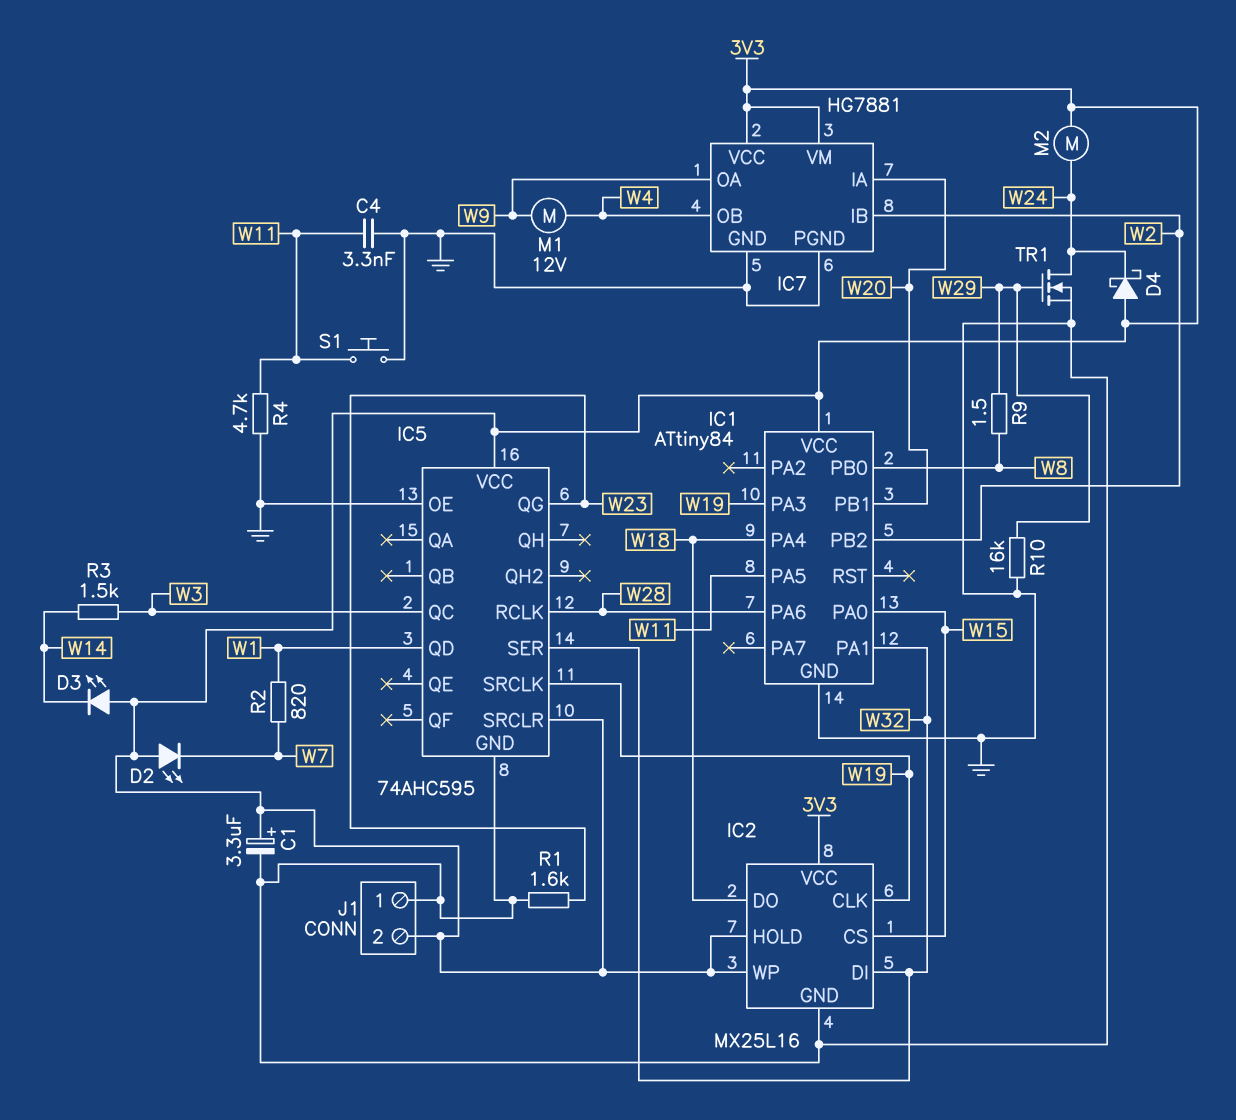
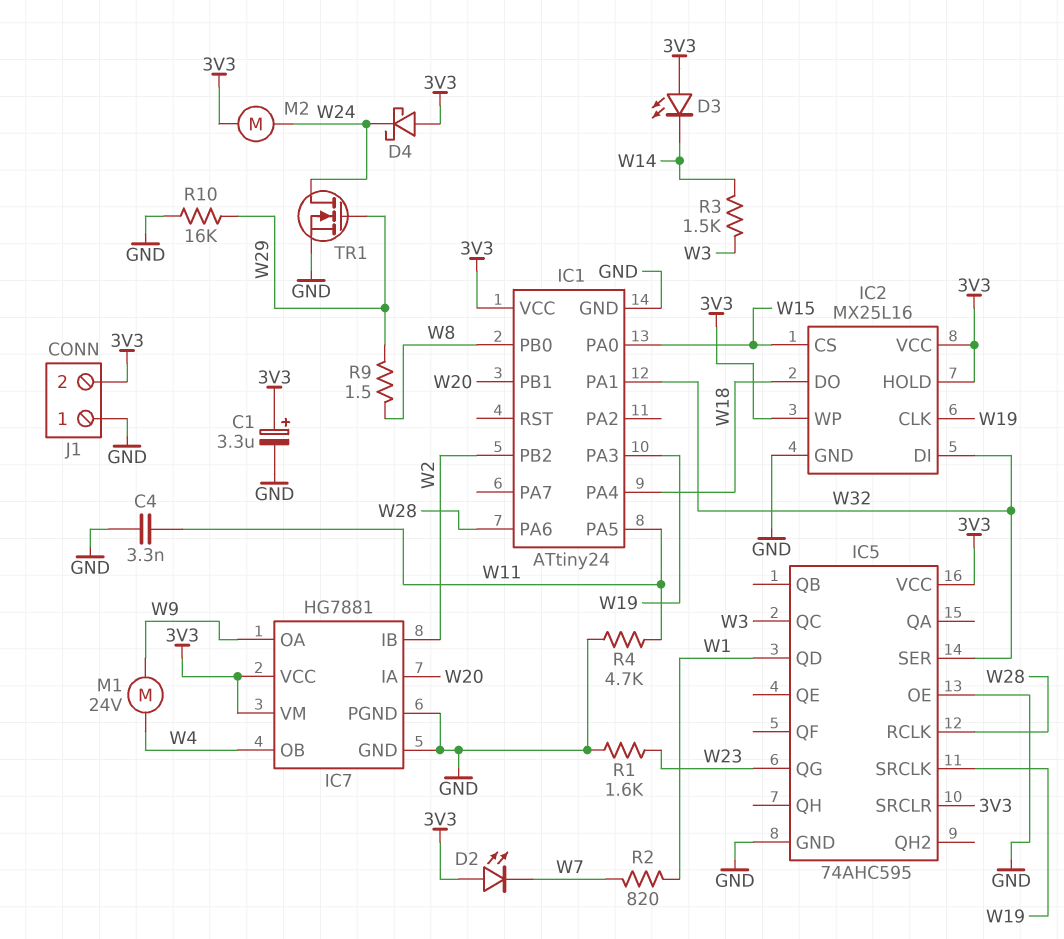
IC1: ATtiny84 -> ATtiny24
M1: motor 12V (W4, W9) -> motor 24V (W4, W9)
S1: button (GND, W11) -> none

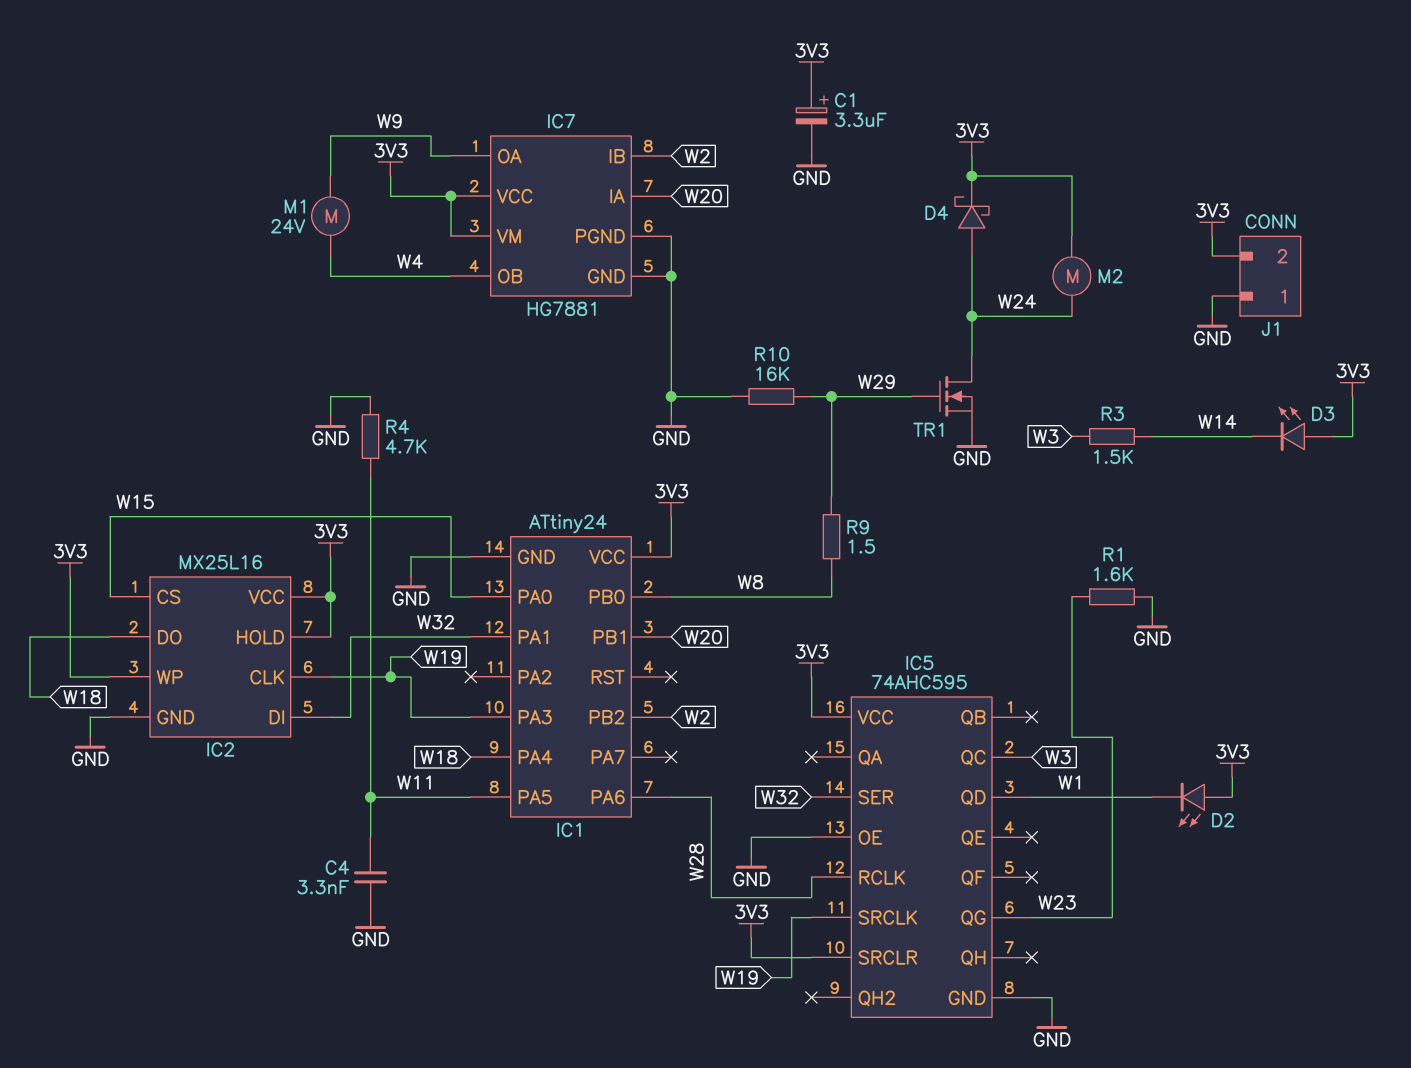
D2: LED (A 3V3, K W7) -> LED (A 3V3, K W1)
D4: schottky (A 3V3, K W24) -> schottky (A W24, K 3V3)
R2: 820 (W1, W7) -> none

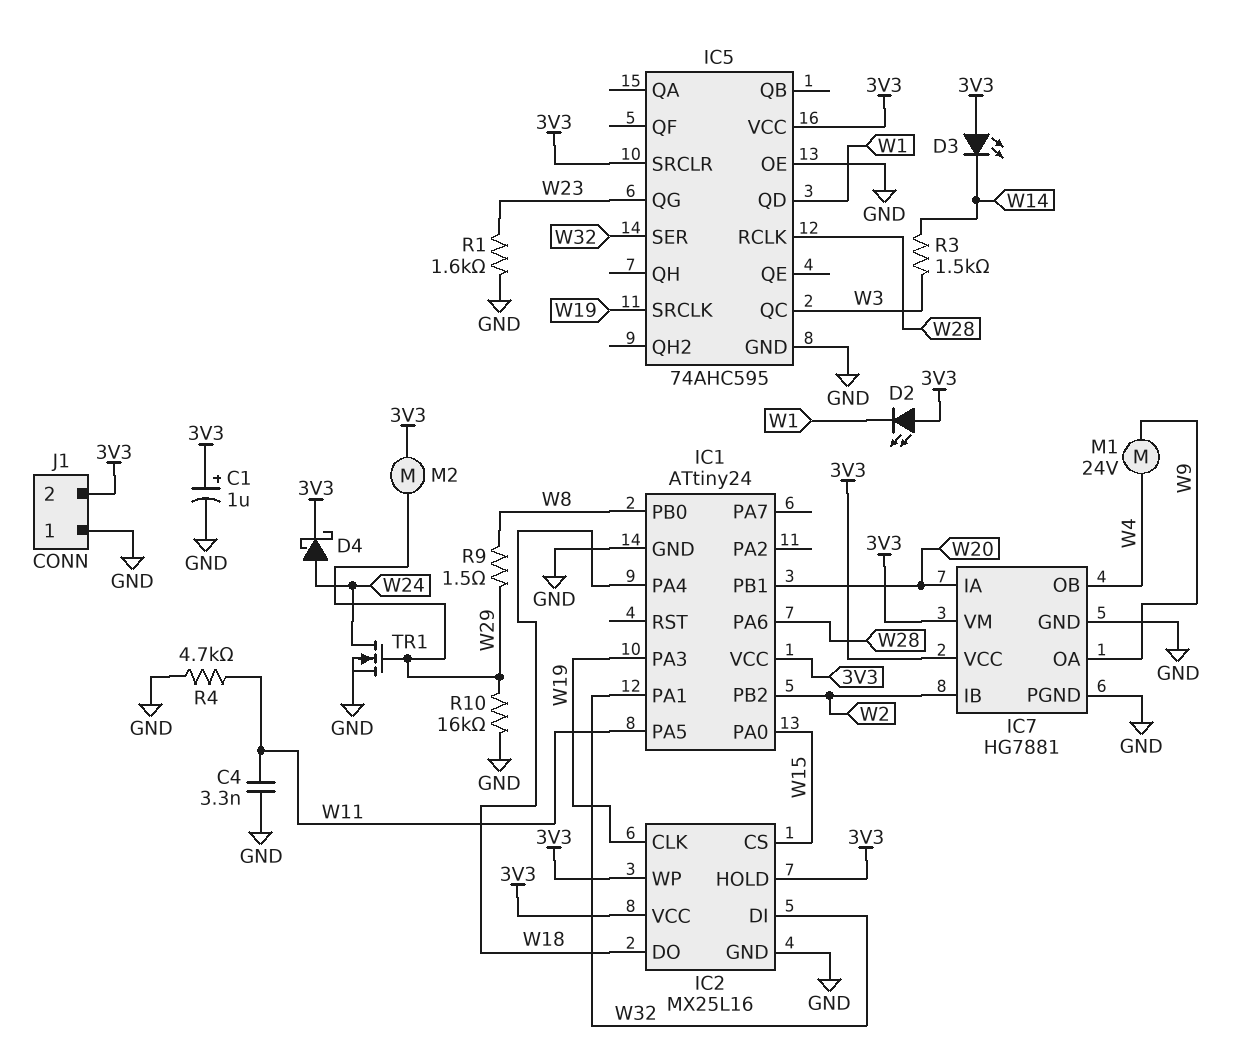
C1: 3.3uF (plus 3V3, minus GND) -> 1uF (plus 3V3, minus GND)
M2: motor (3V3, W24) -> motor (3V3, W29)

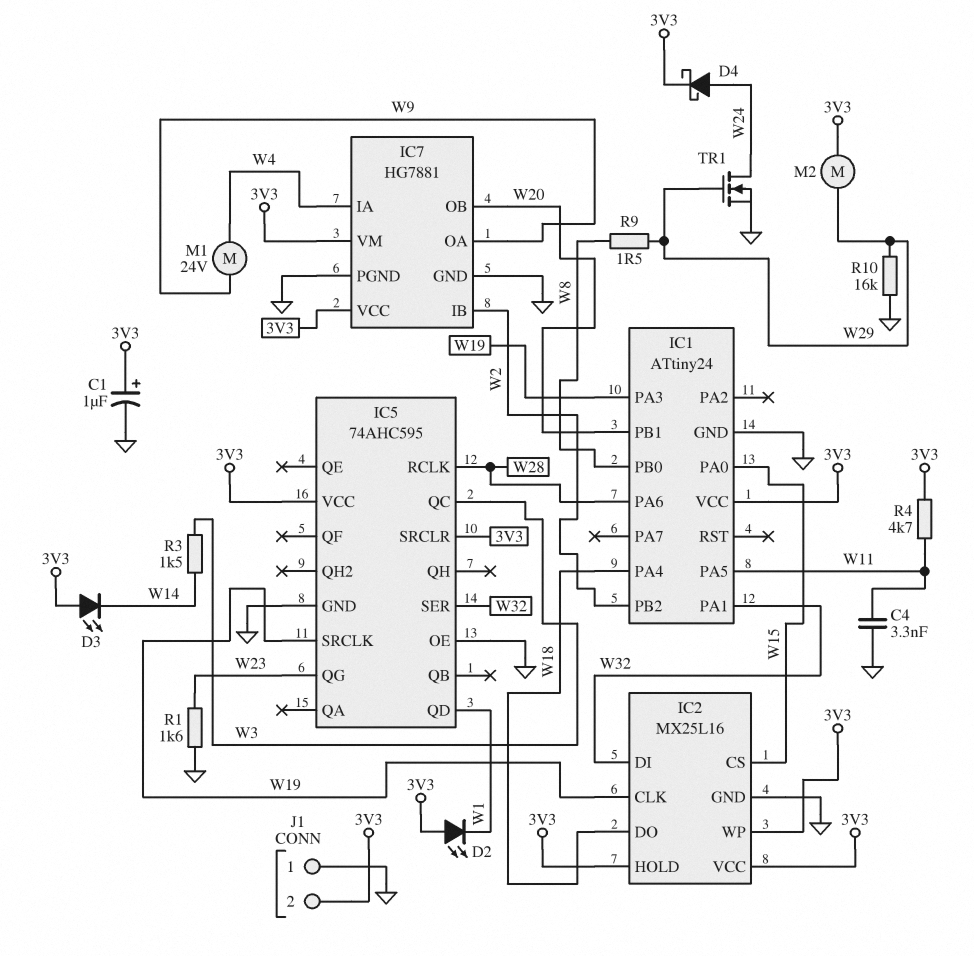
IC7 pin IA: W20 -> W4
IC7 pin OB: W4 -> W20
R4: 4.7k (GND, W11) -> 4.7k (3V3, W11)

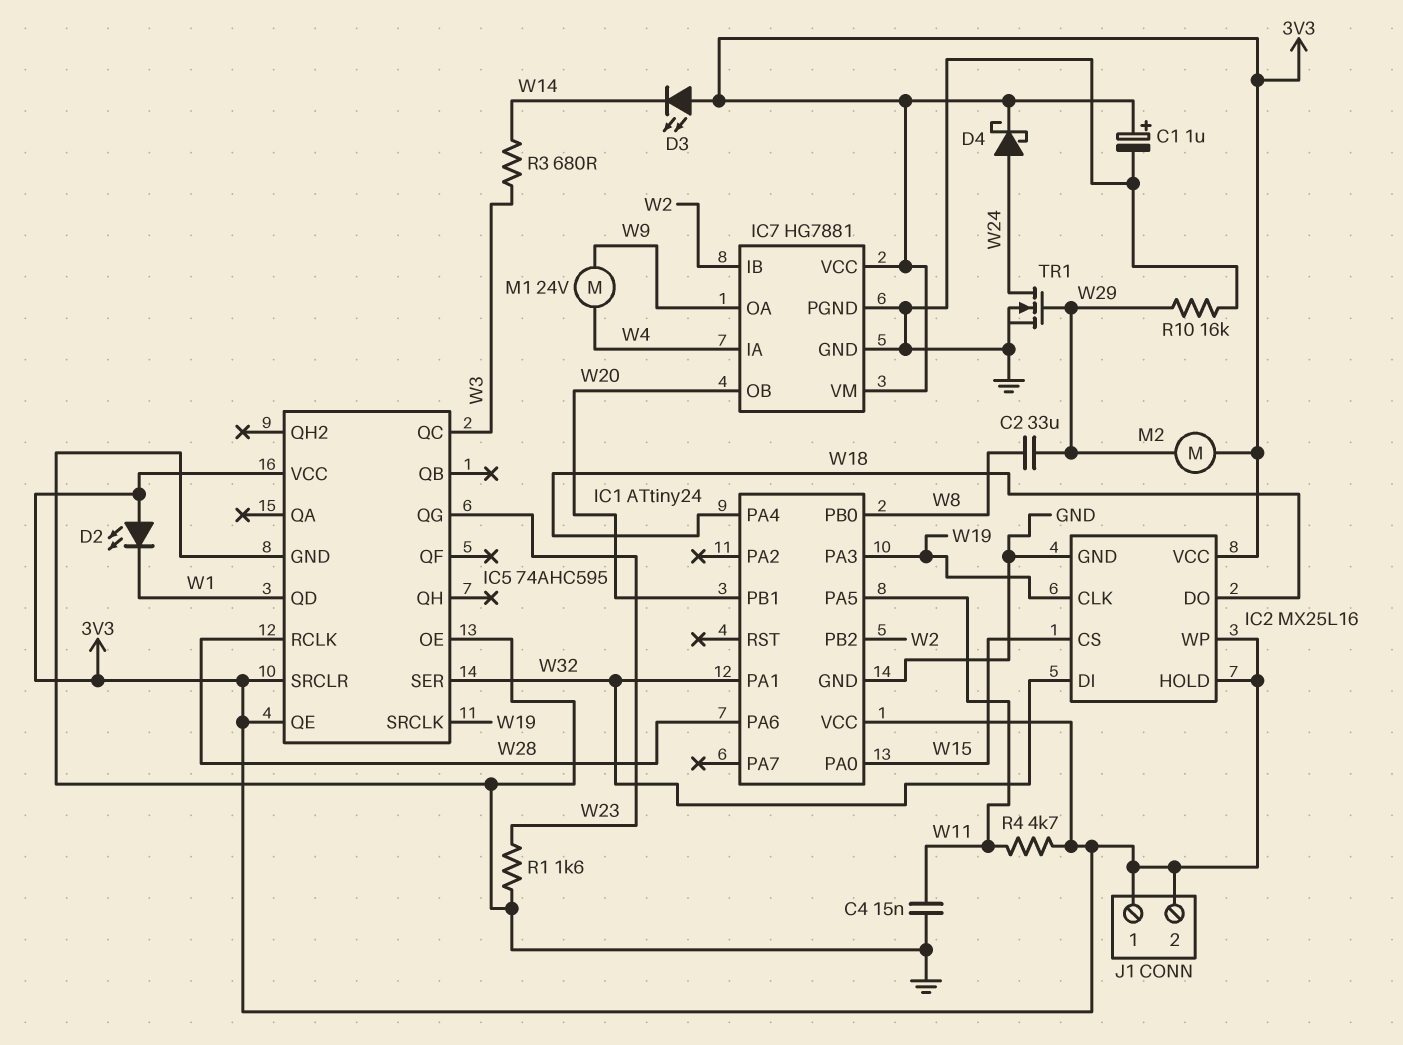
C2: none -> 33uF (W8, W29)
C4: 3.3nF (GND, W11) -> 15nF (GND, W11)
IC5 pin QE: none -> 3V3
J1 pin 1: GND -> 3V3
R3: 1.5k (W3, W14) -> 680 (W3, W14)
R9: 1.5 (W8, W29) -> none

